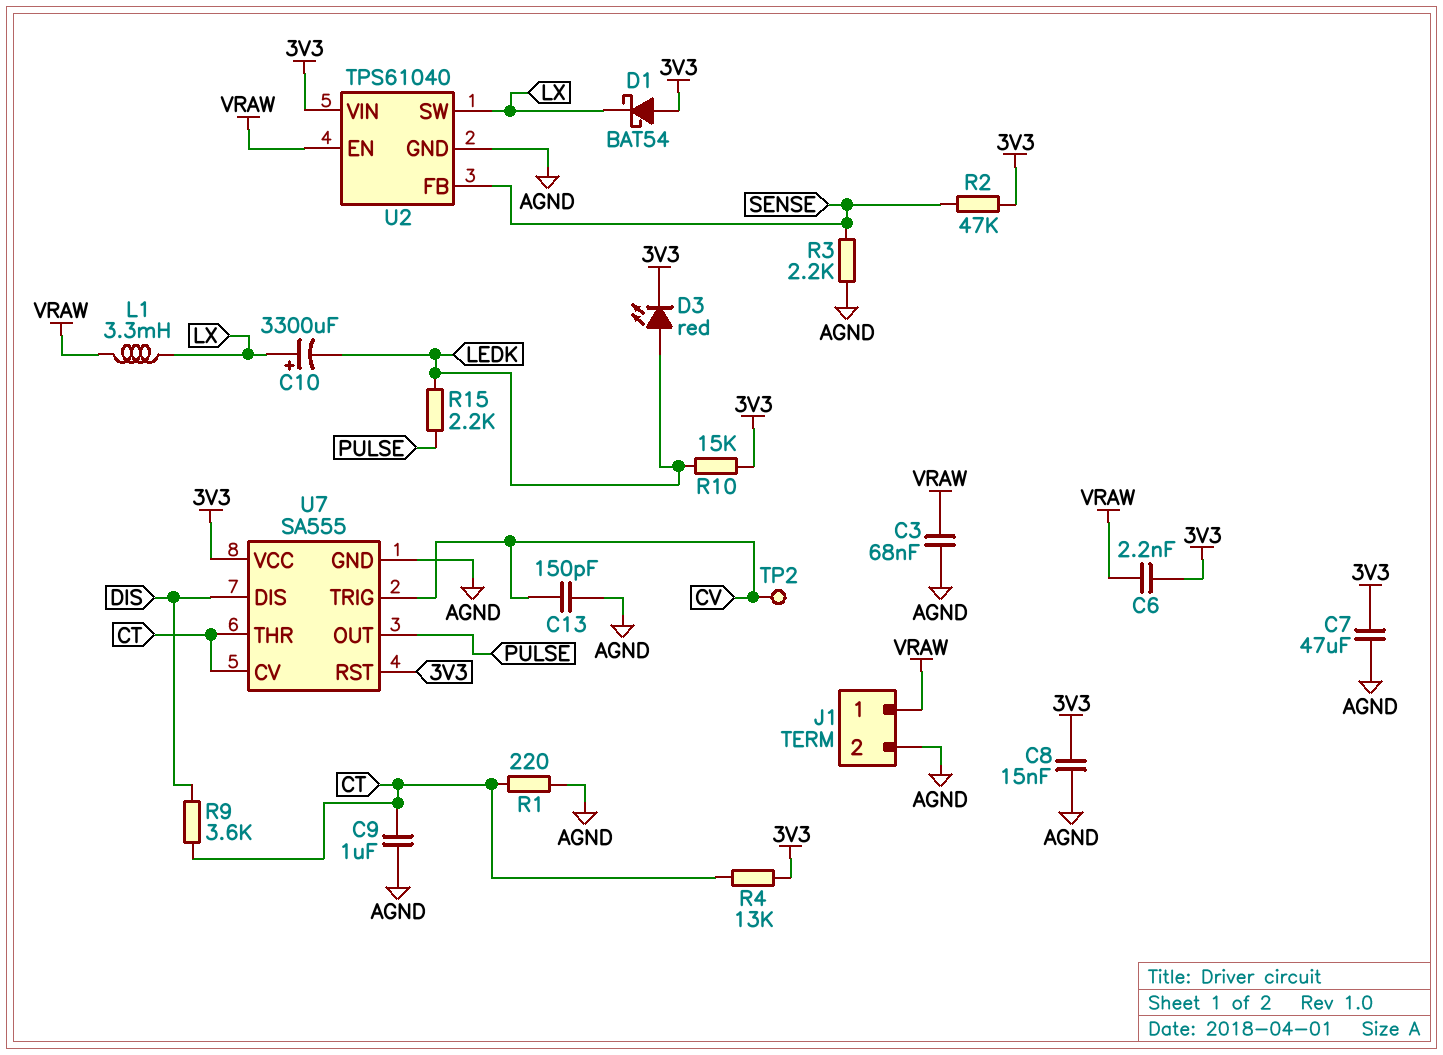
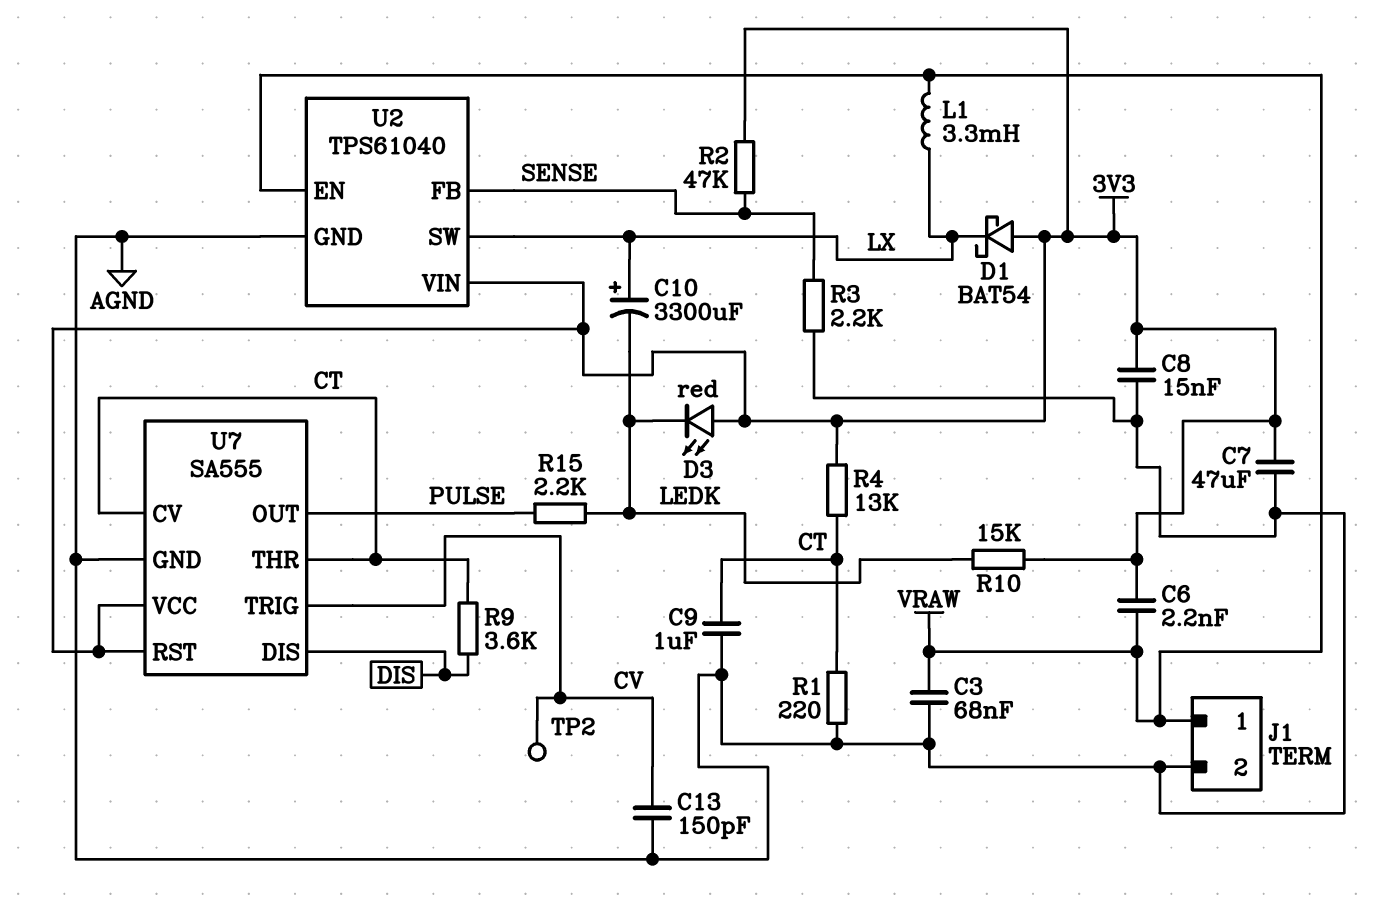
D3: LED red (A LEDK, K 3V3) -> LED red (A 3V3, K LEDK)

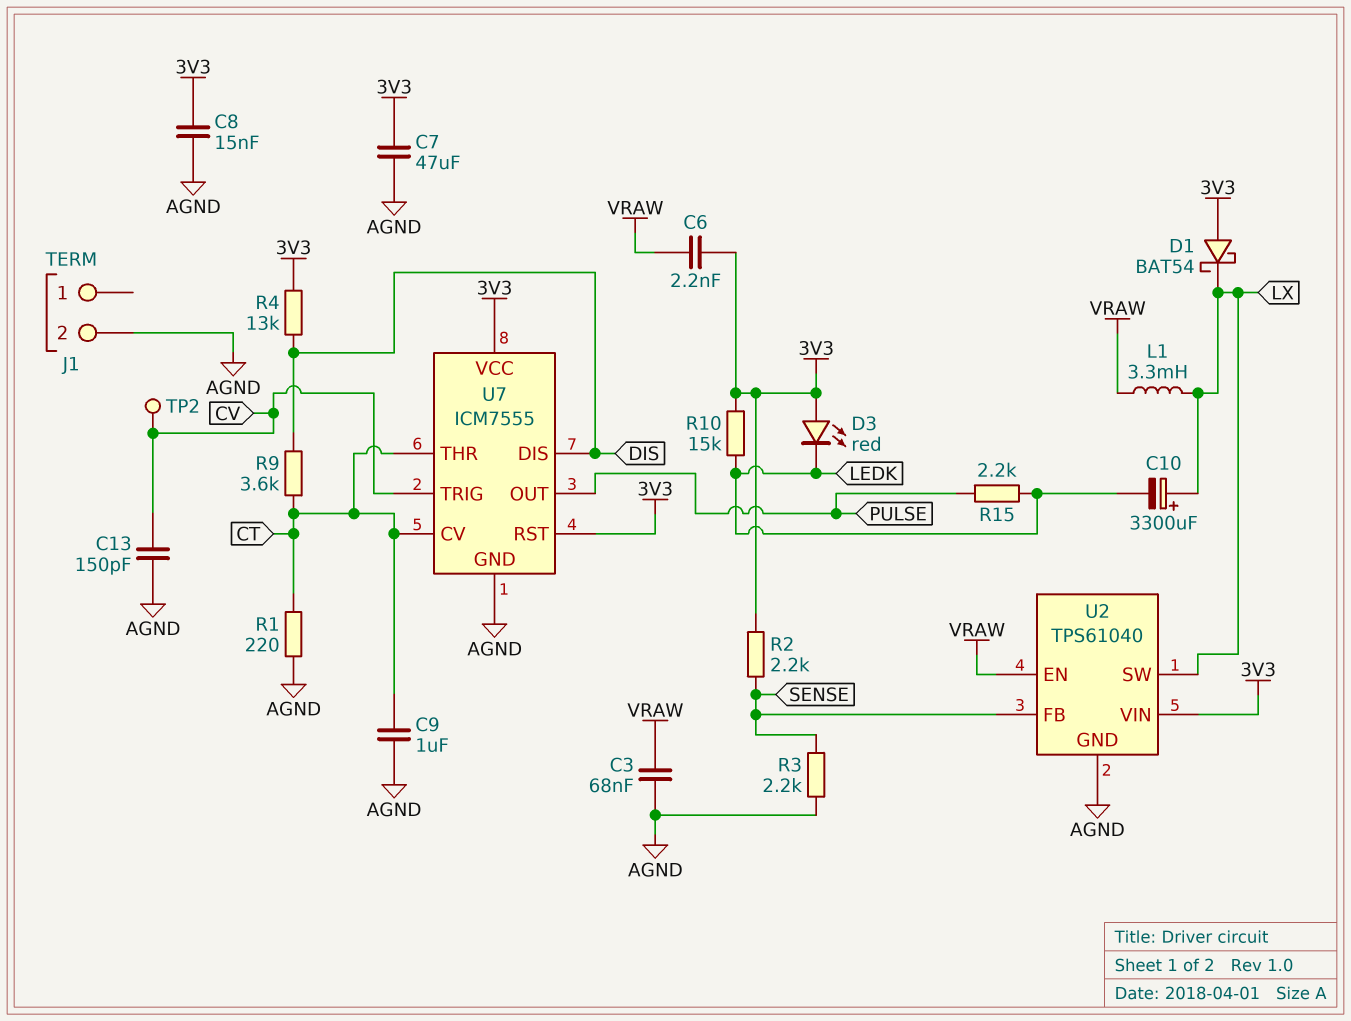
J1 pin 1: VRAW -> none
R2: 47k (3V3, SENSE) -> 2.2k (3V3, SENSE)
R4: 13k (3V3, CT) -> 13k (3V3, DIS)
U7: SA555 -> ICM7555

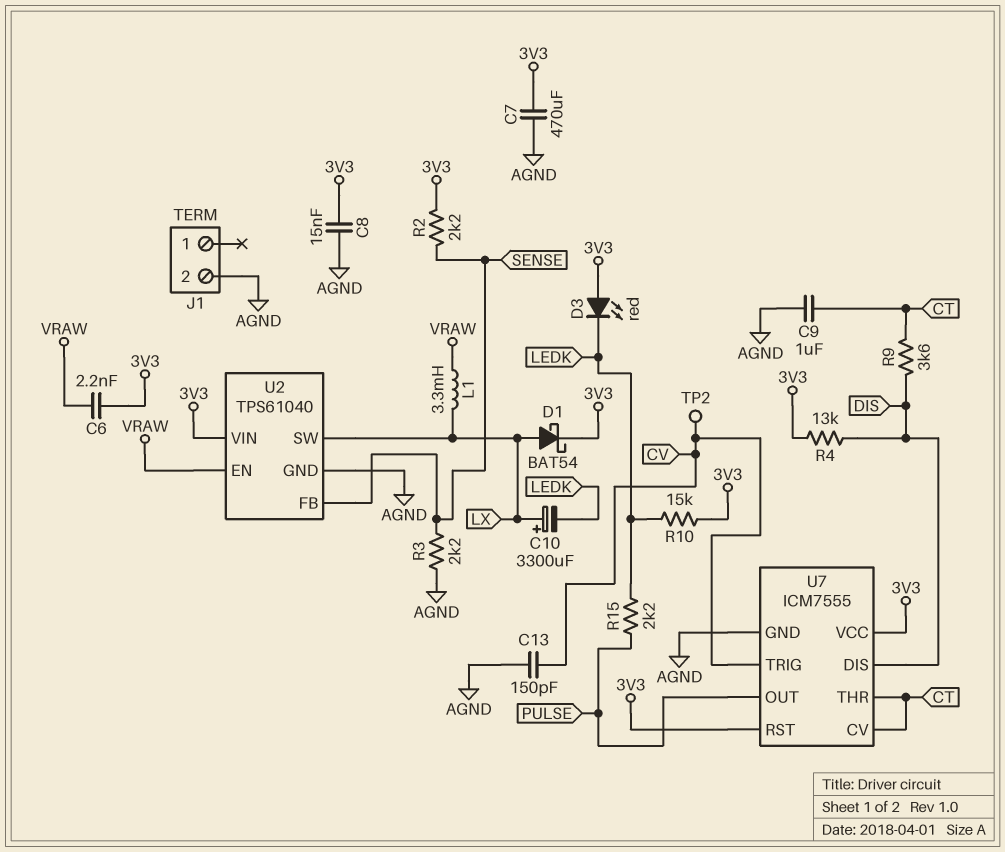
C3: 68nF (AGND, VRAW) -> none
C7: 47uF (3V3, AGND) -> 470uF (3V3, AGND)
D1: schottky BAT54 (A 3V3, K LX) -> schottky BAT54 (A LX, K 3V3)
R1: 220 (AGND, CT) -> none

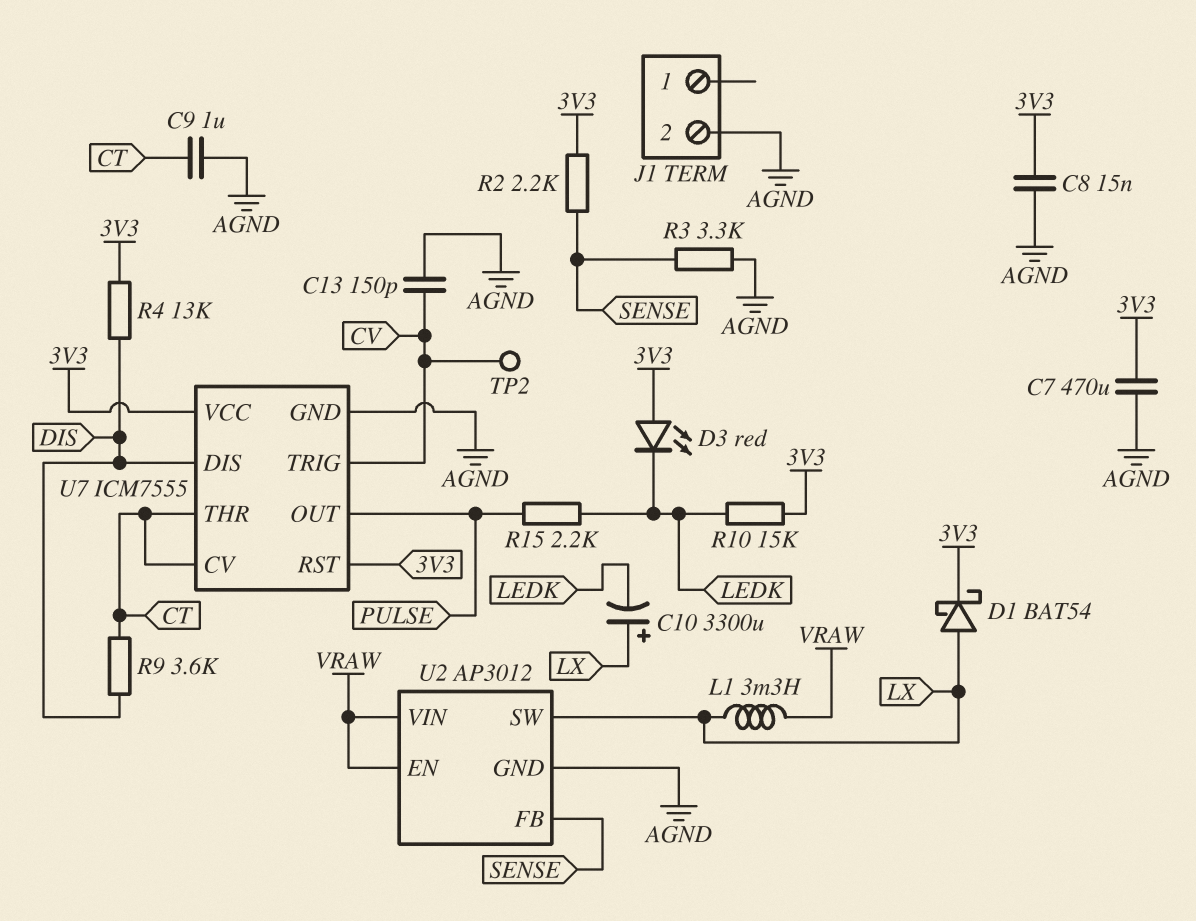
C6: 2.2nF (3V3, VRAW) -> none
R3: 2.2k (AGND, SENSE) -> 3.3k (AGND, SENSE)
U2: TPS61040 -> AP3012
U2 pin VIN: 3V3 -> VRAW

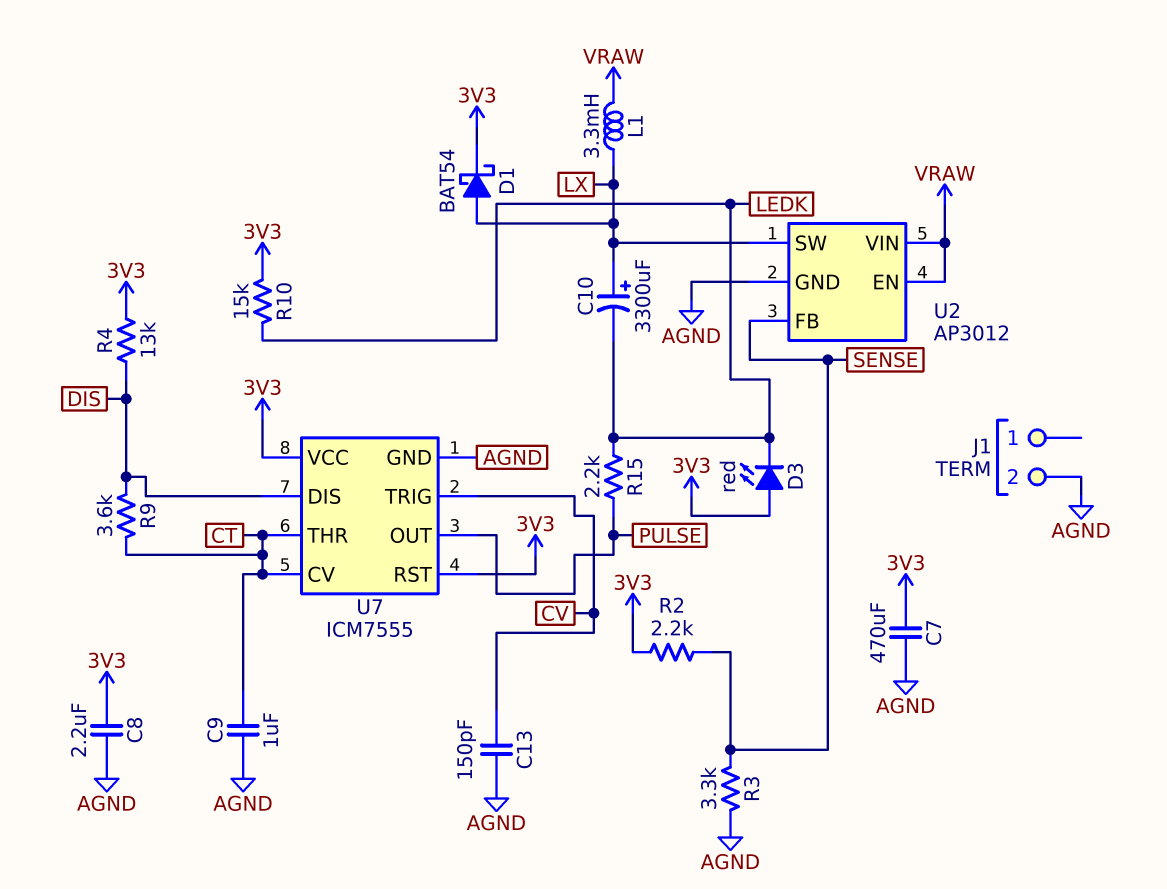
C8: 15nF (3V3, AGND) -> 2.2uF (3V3, AGND)
TP2: test point (CV) -> none

